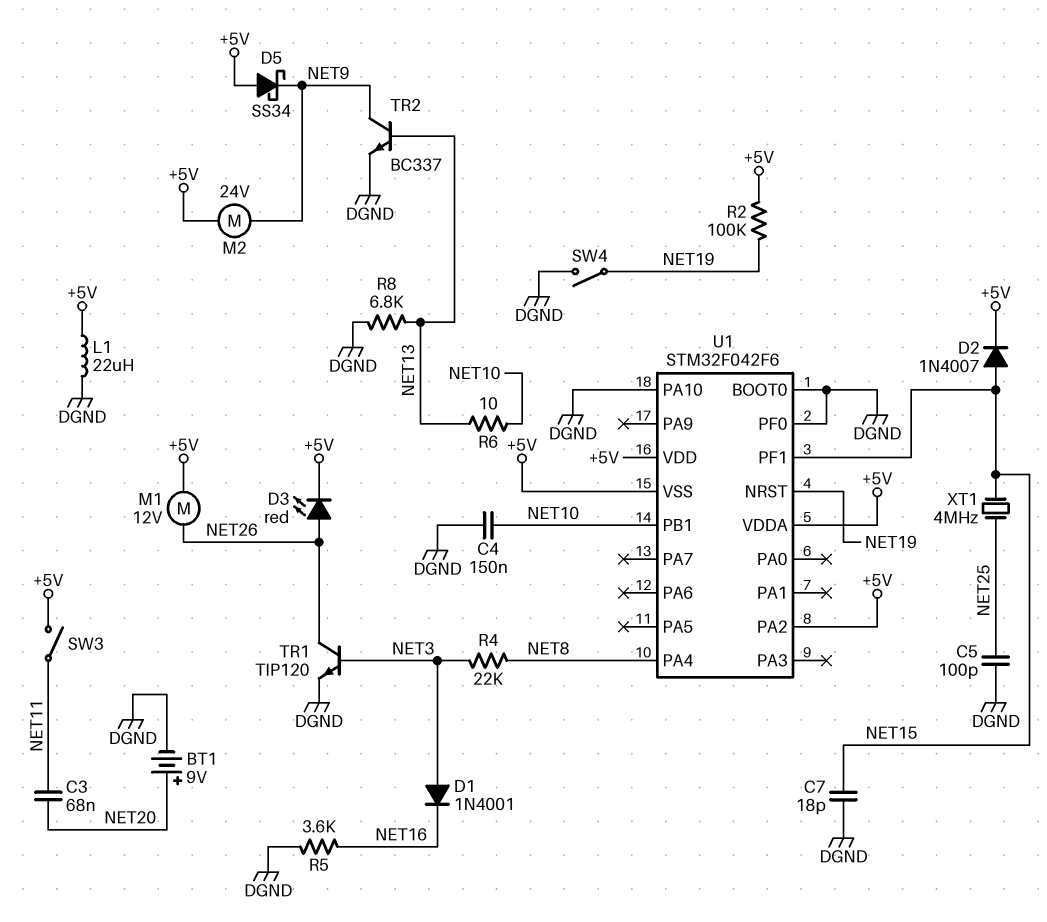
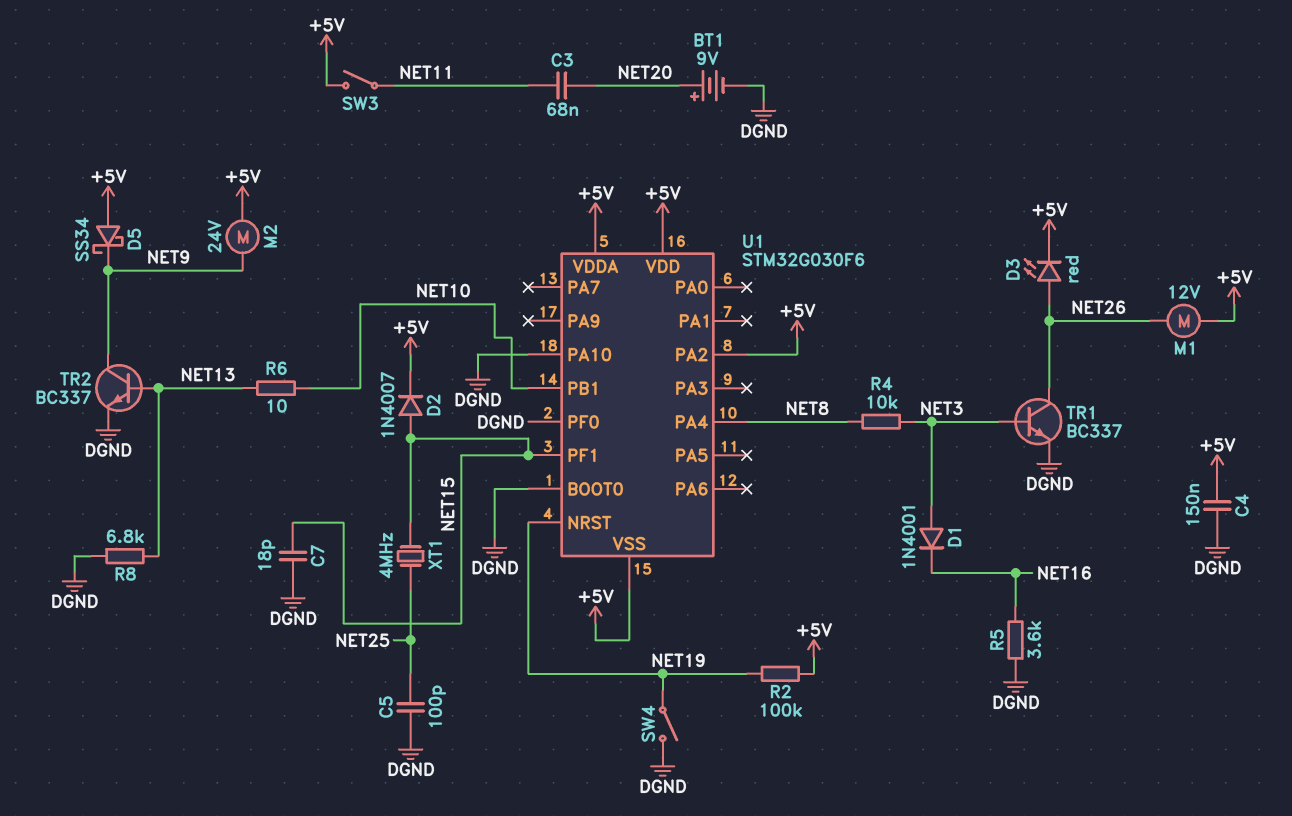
C4: 150nF (DGND, NET10) -> 150nF (+5V, DGND)
L1: 22uH (+5V, DGND) -> none
R4: 22k (NET3, NET8) -> 10k (NET3, NET8)
TR1: NPN TIP120 (B NET3, C NET26, E DGND) -> NPN BC337 (B NET3, C NET26, E DGND)
U1: STM32F042F6 -> STM32G030F6

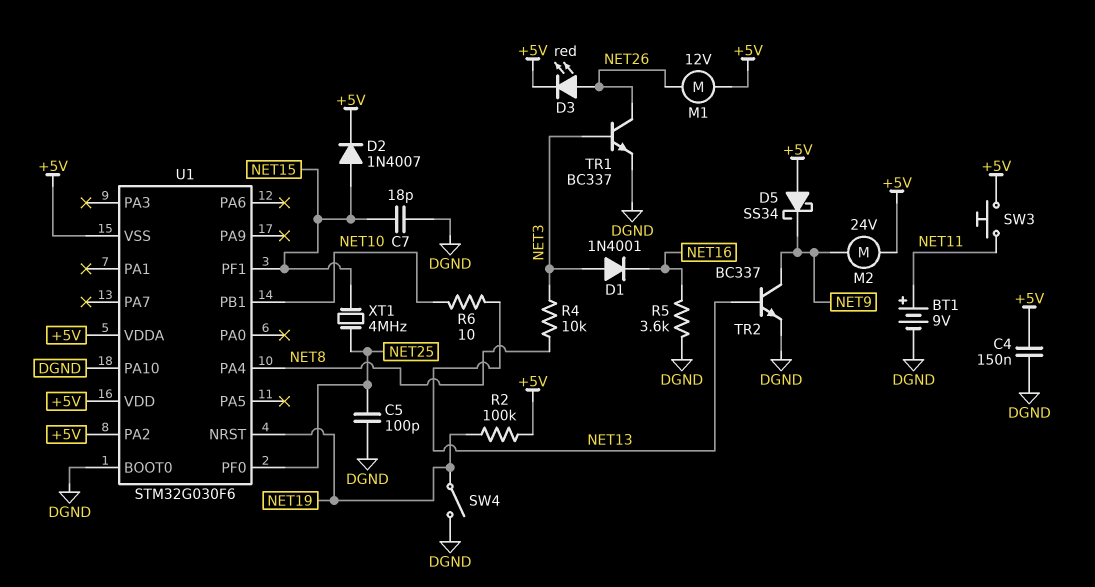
BT1: 9V (plus NET20, minus DGND) -> 9V (plus NET11, minus DGND)
C3: 68nF (NET11, NET20) -> none
R8: 6.8k (DGND, NET13) -> none
SW3: switch (+5V, NET11) -> button (+5V, NET11)
U1 pin PF0: DGND -> NET25

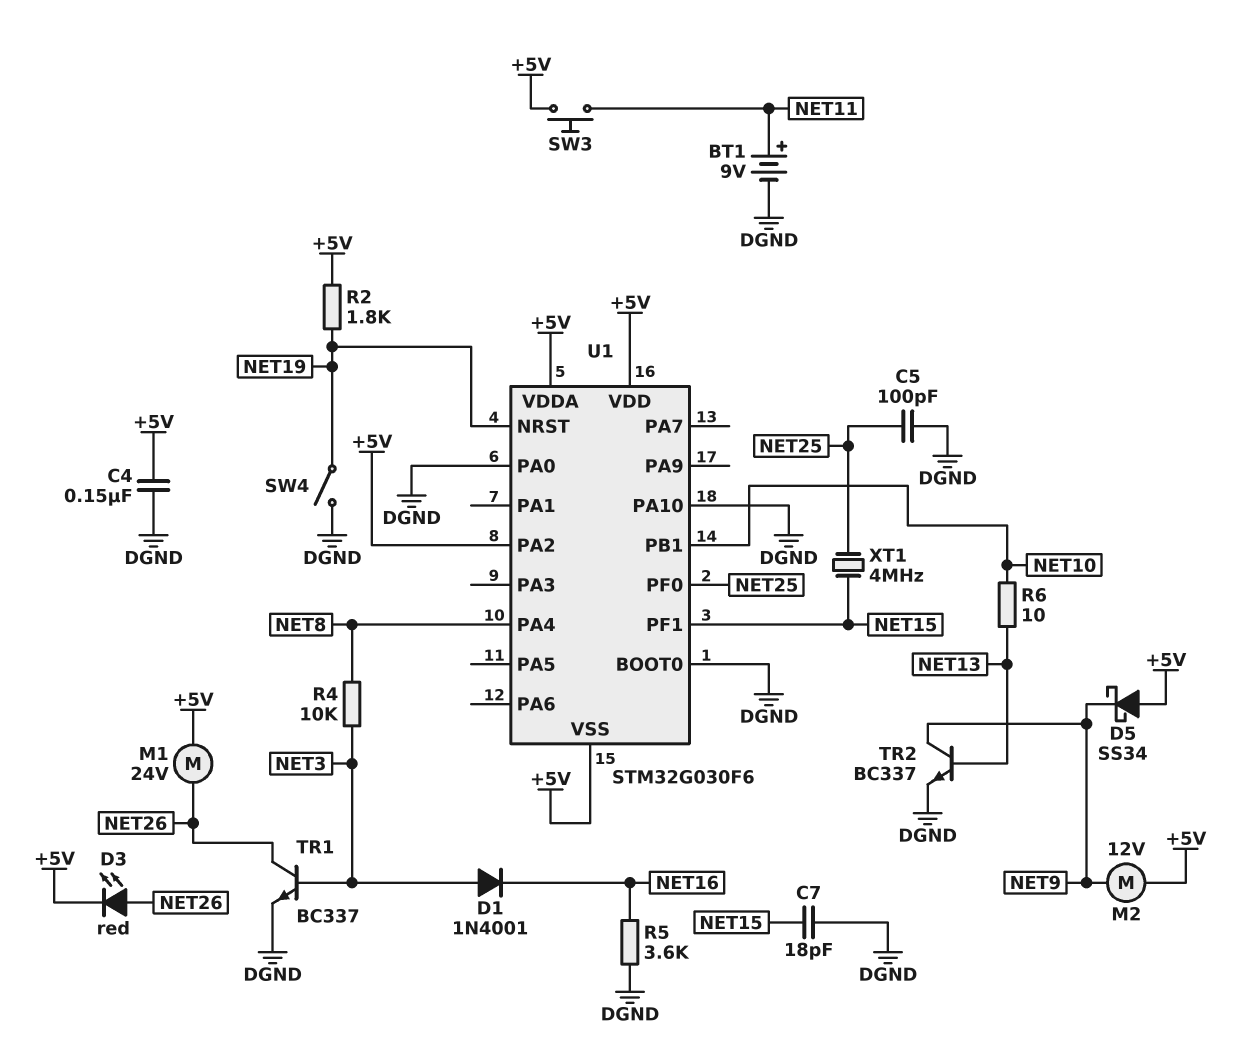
D2: diode 1N4007 (A NET15, K +5V) -> none
M1: motor 12V (+5V, NET26) -> motor 24V (+5V, NET26)
M2: motor 24V (+5V, NET9) -> motor 12V (+5V, NET9)
R2: 100k (+5V, NET19) -> 1.8k (+5V, NET19)
U1 pin PA0: none -> DGND

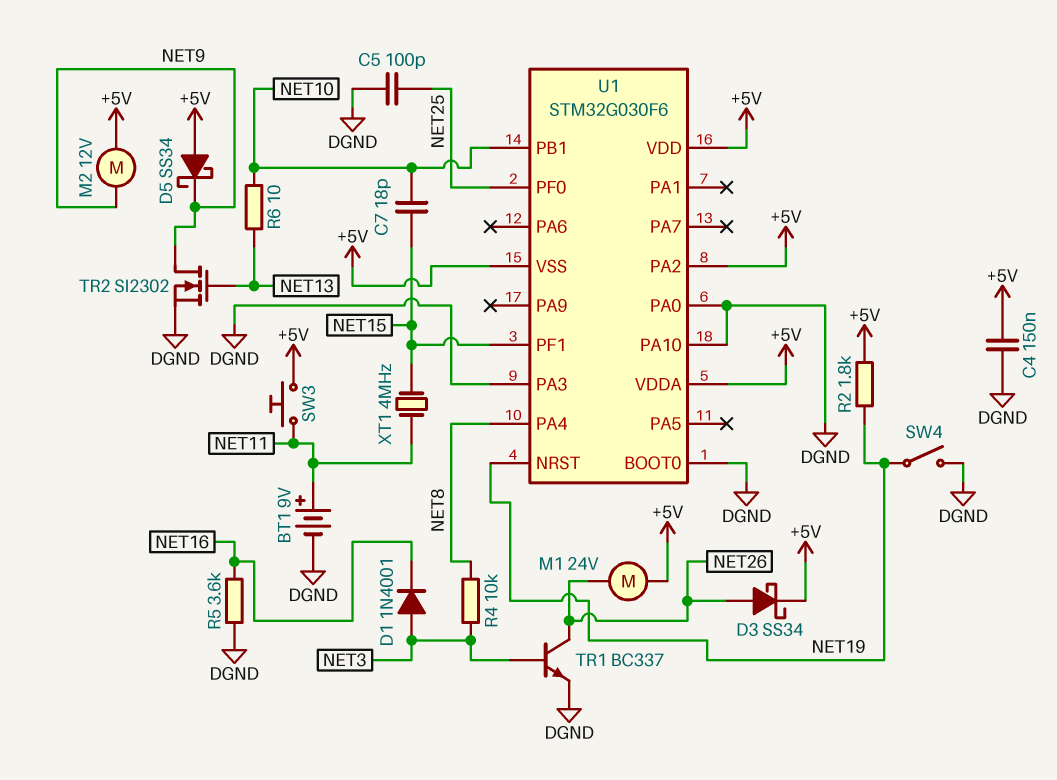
C7: 18pF (DGND, NET15) -> 18pF (NET10, NET15)
D3: LED red (A NET26, K +5V) -> schottky SS34 (A NET26, K +5V)
TR2: NPN BC337 (B NET13, C NET9, E DGND) -> NMOS SI2302 (G NET13, D NET9, S DGND)
U1 pin PA3: none -> DGND
XT1: 4MHz (NET15, NET25) -> 4MHz (NET11, NET15)

